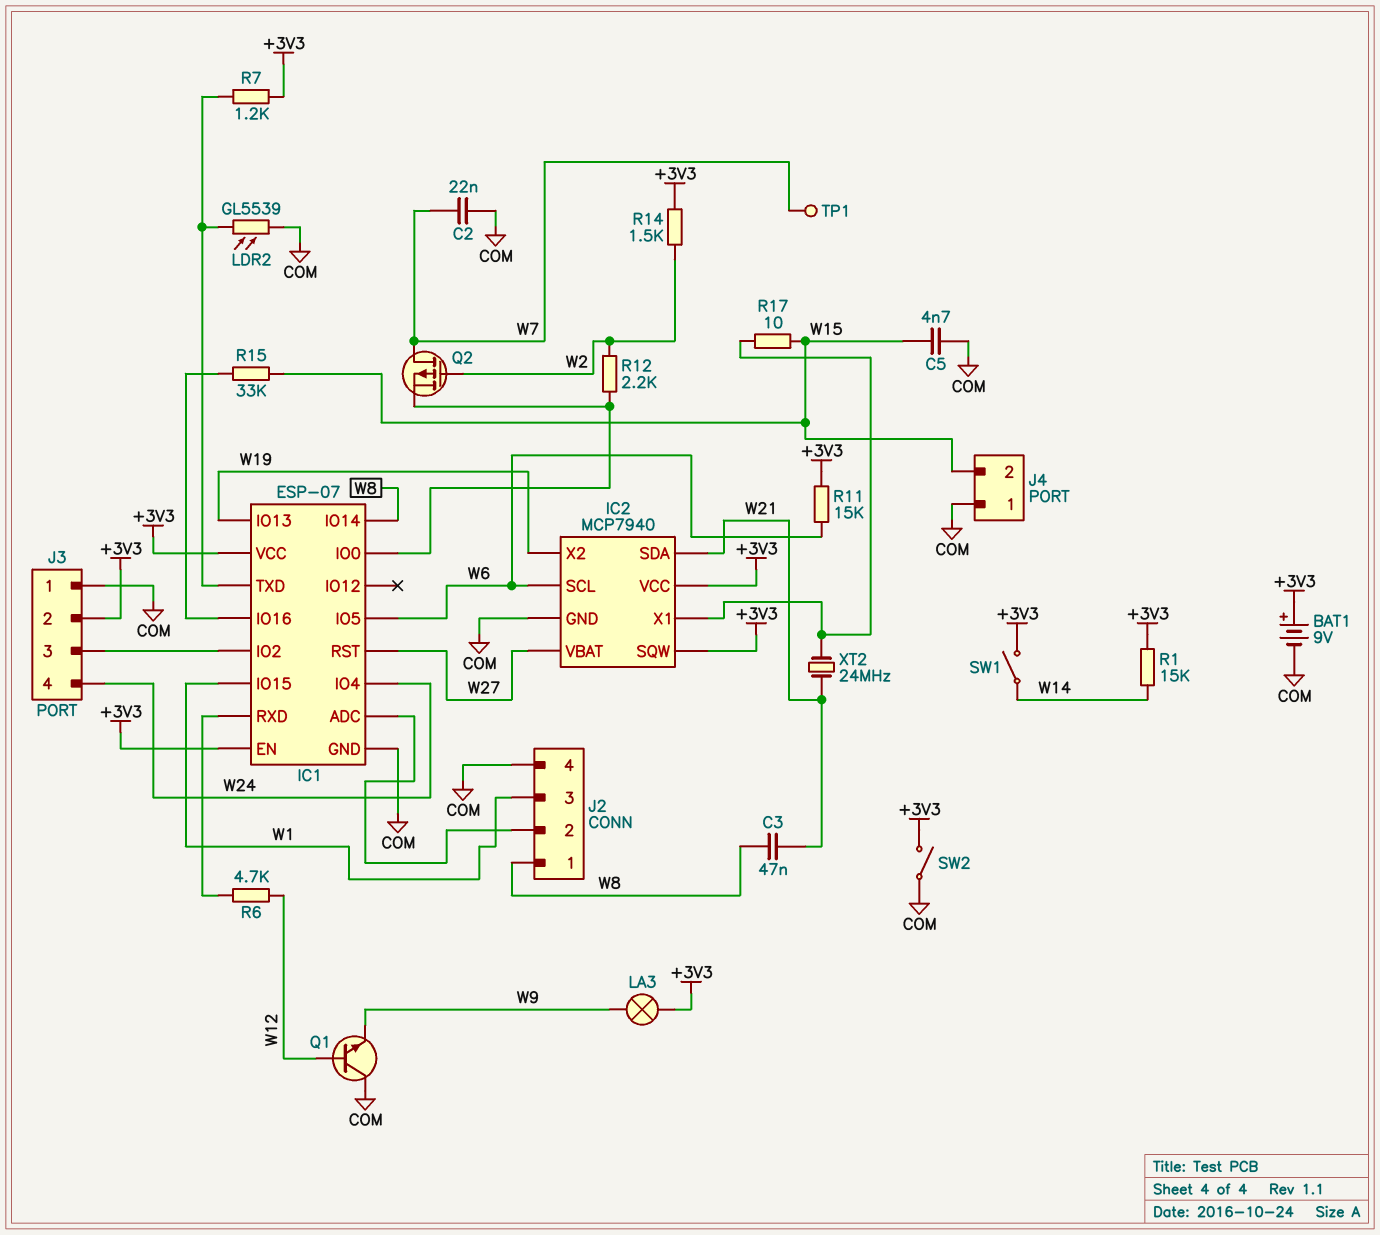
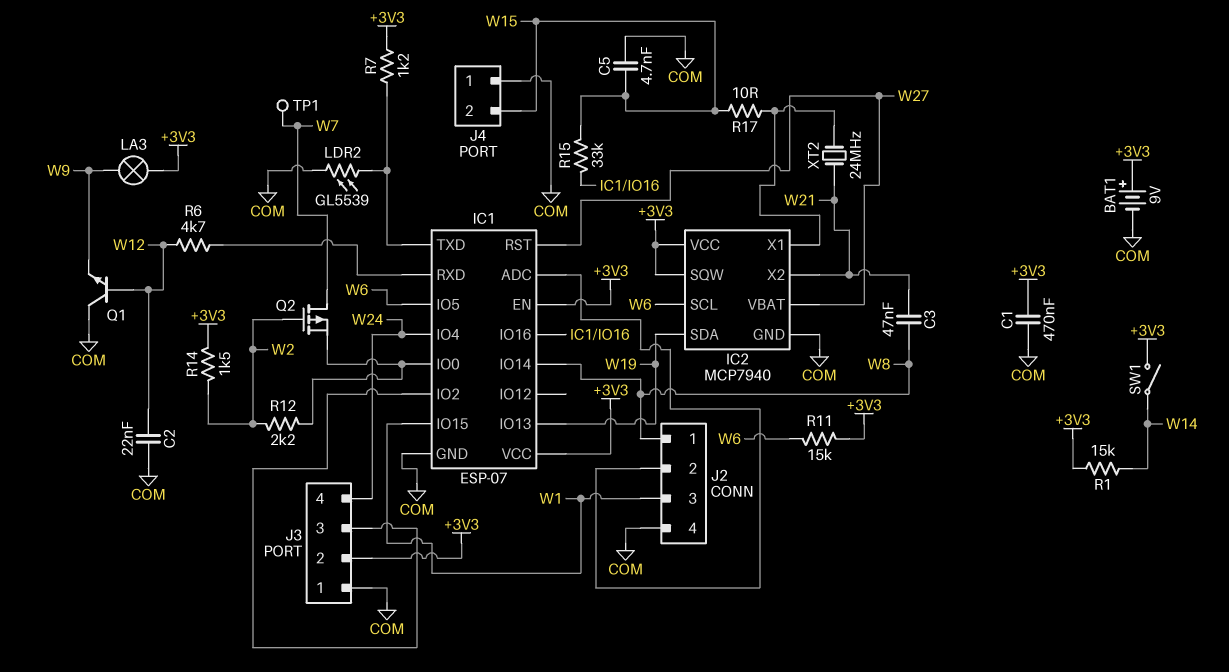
C1: none -> 470nF (+3V3, COM)
C2: 22nF (COM, W7) -> 22nF (COM, W12)
IC2 pin SDA: W21 -> W19
IC2 pin X2: W19 -> W21
SW2: switch (+3V3, COM) -> none

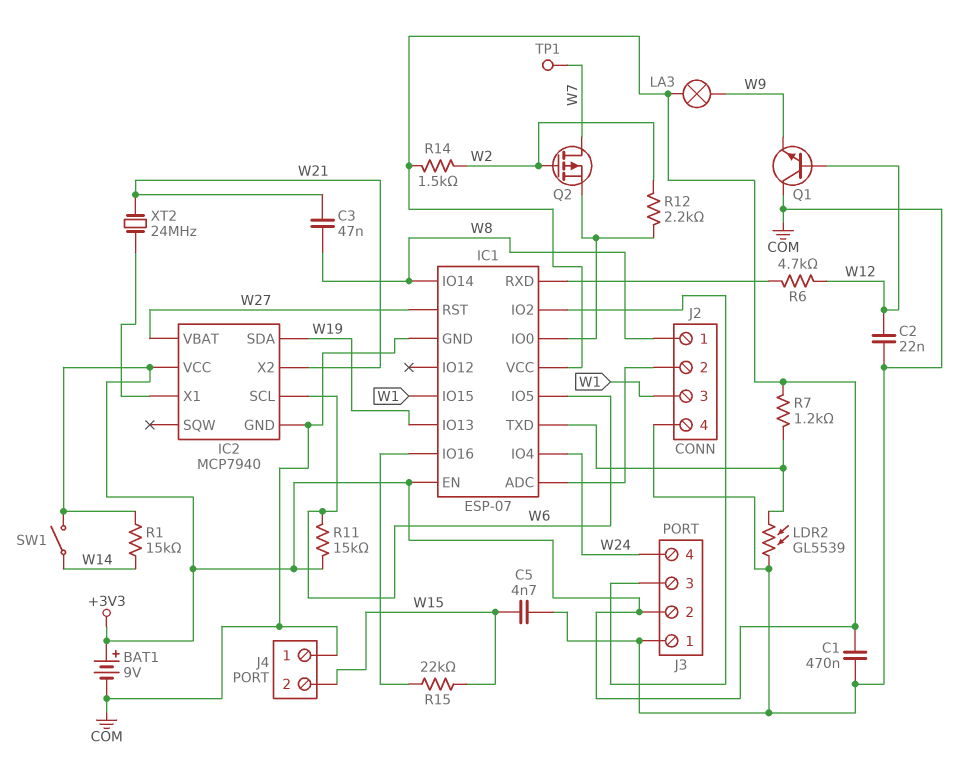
IC2 pin SQW: +3V3 -> none
R15: 33k (IC1/IO16, W15) -> 22k (IC1/IO16, W15)
R17: 10 (IC2/X1, W15) -> none

